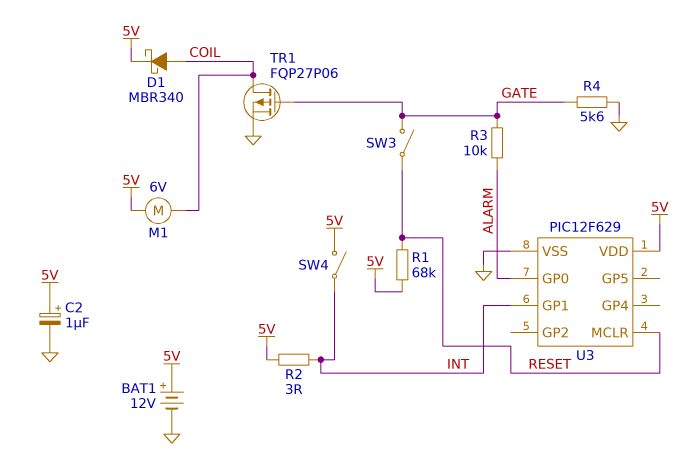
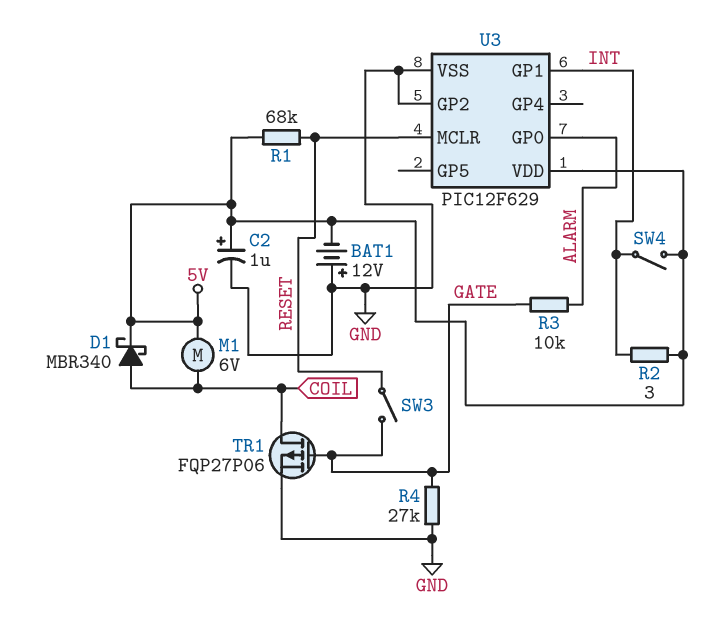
BAT1: 12V (plus 5V, minus GND) -> 12V (plus GND, minus 5V)
R4: 5.6k (GATE, GND) -> 27k (GATE, GND)
U3 pin GP2: none -> GND

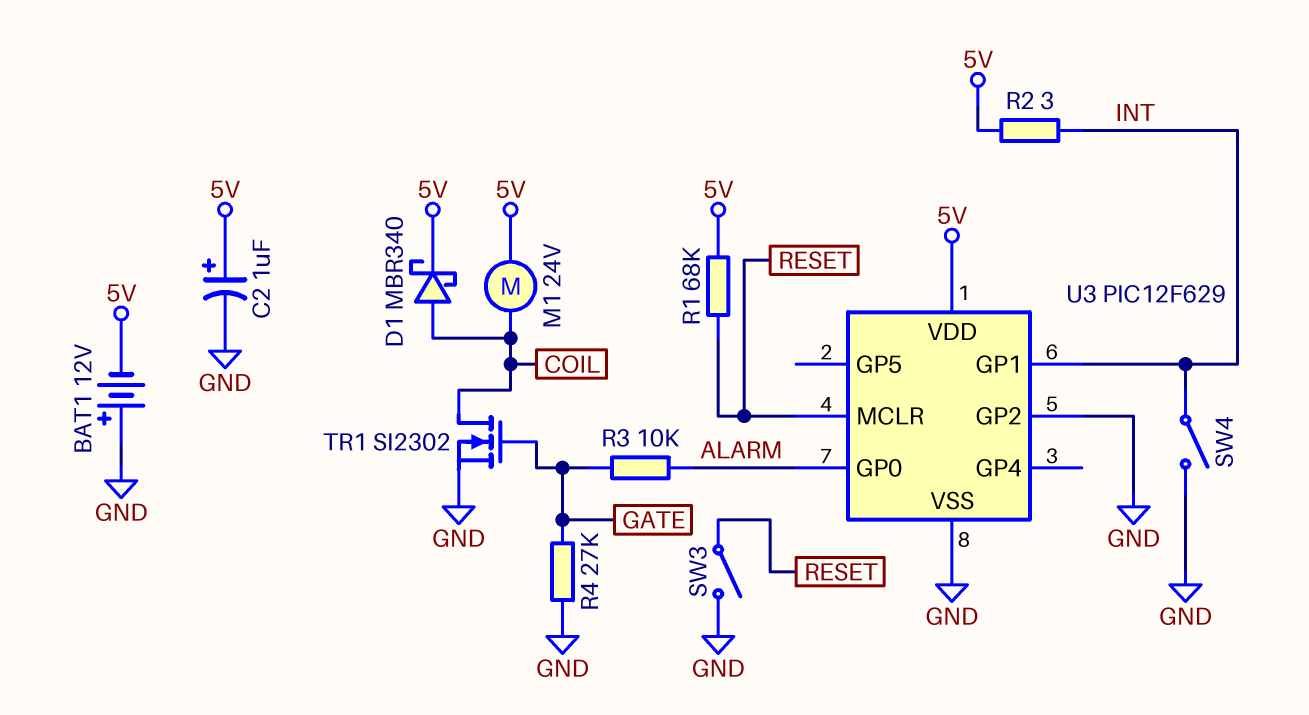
M1: motor 6V (5V, COIL) -> motor 24V (5V, COIL)
SW3: switch (GATE, RESET) -> switch (GND, RESET)
SW4: switch (5V, INT) -> switch (GND, INT)
TR1: PMOS FQP27P06 (G GATE, D COIL, S GND) -> NMOS SI2302 (G GATE, D COIL, S GND)

